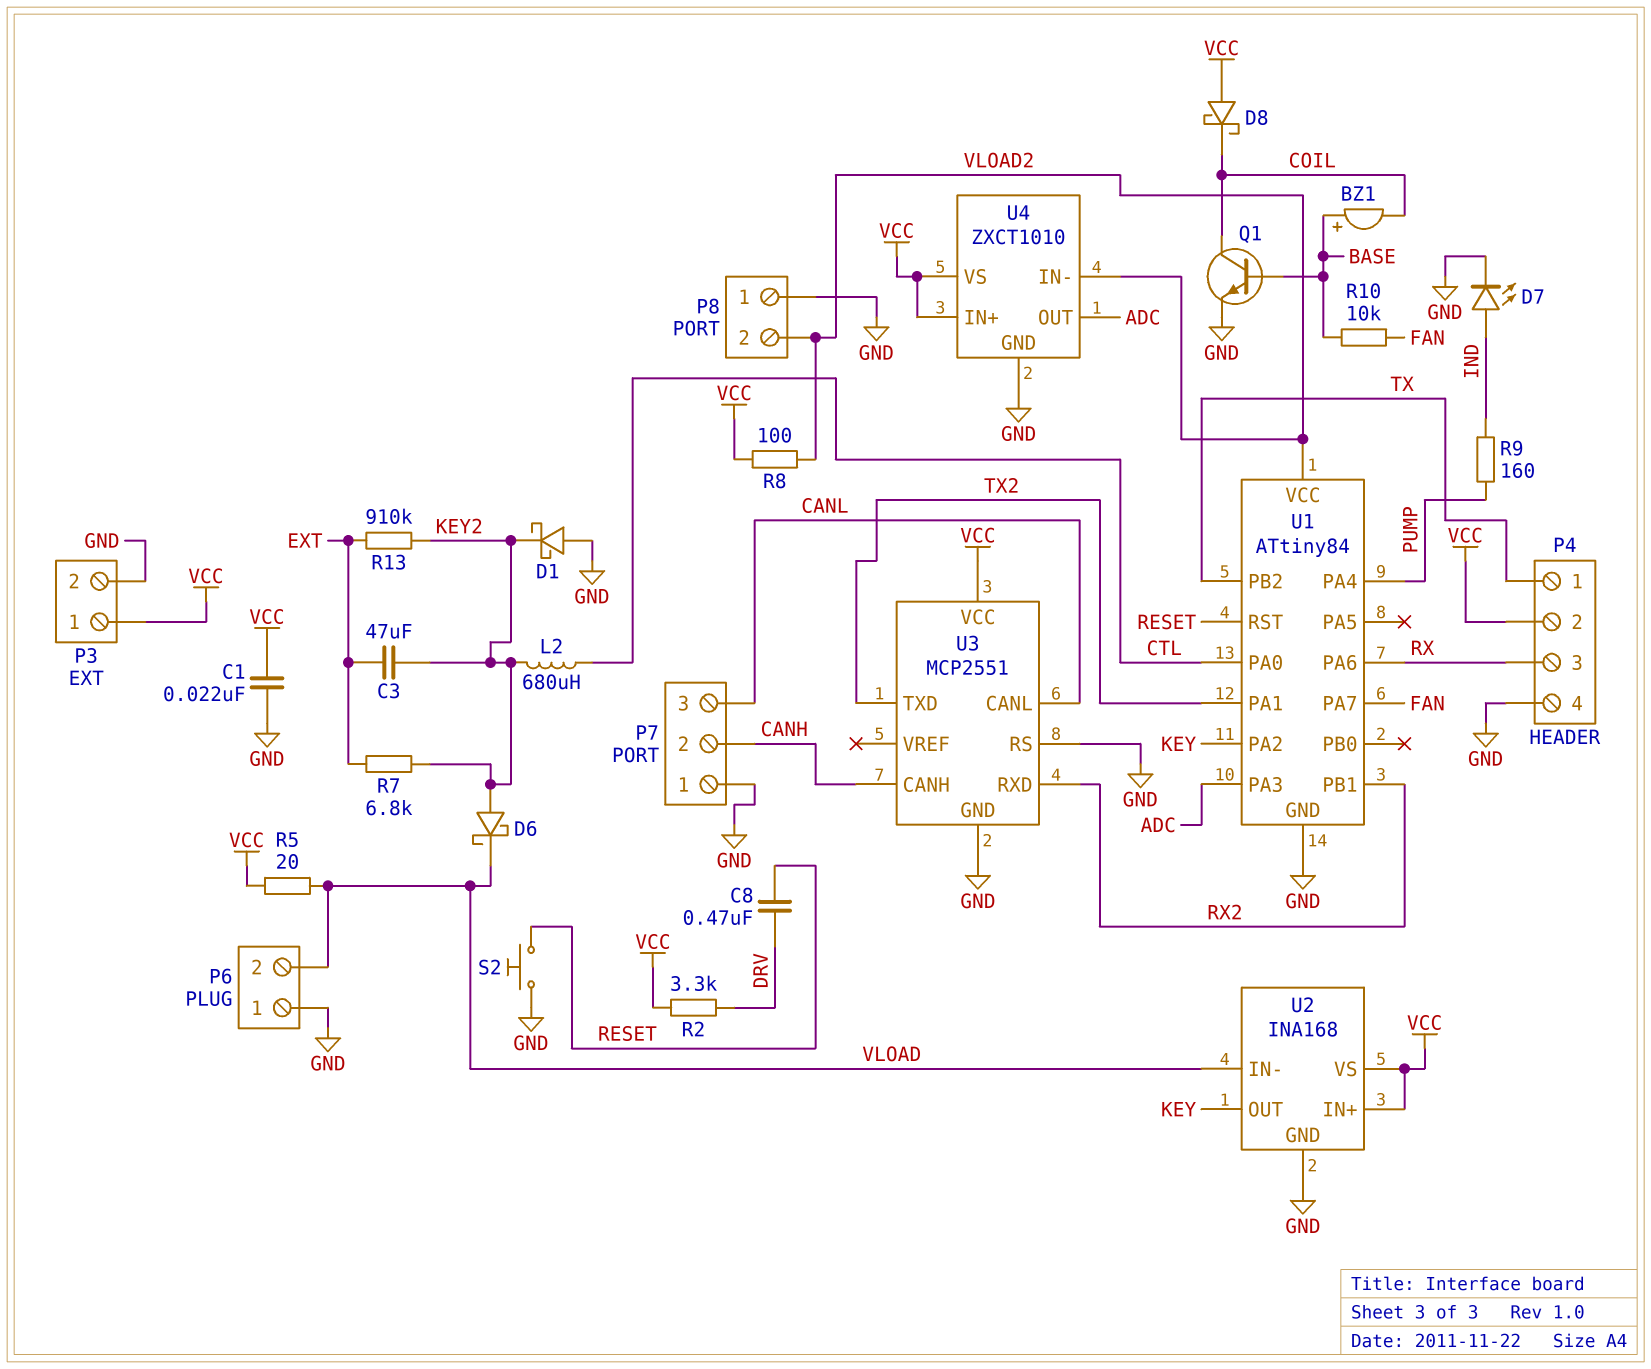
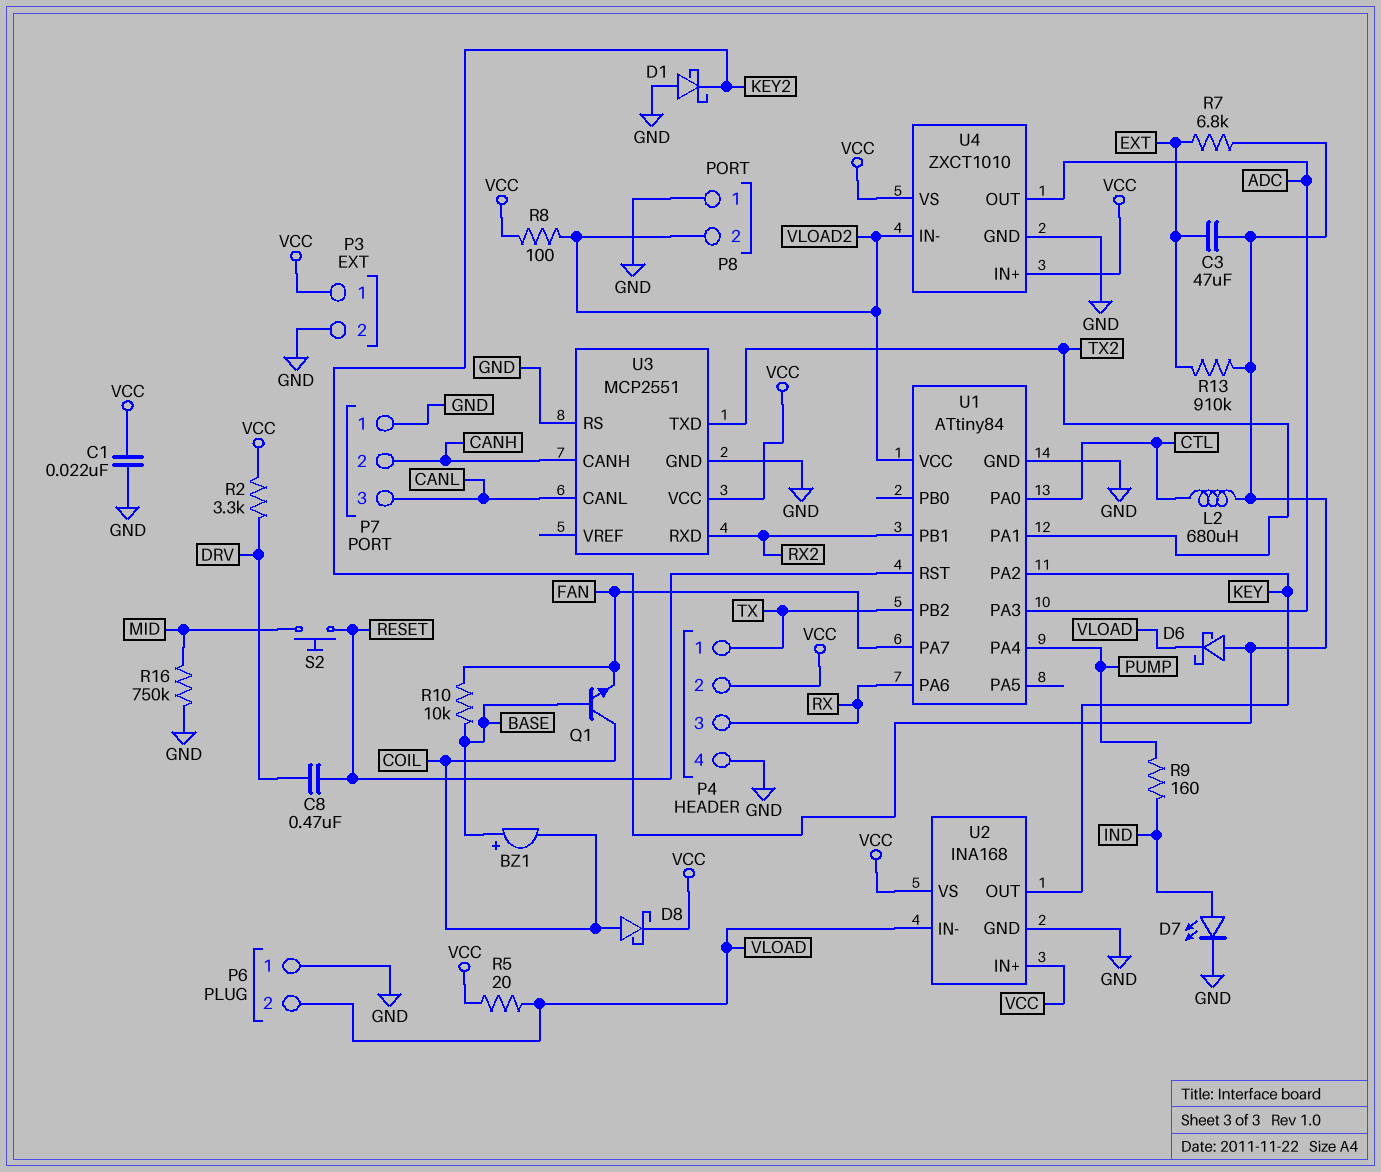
D8: schottky (A VCC, K COIL) -> schottky (A COIL, K VCC)
Q1: NPN (B BASE, C COIL, E GND) -> NPN (B BASE, C COIL, E FAN)
R16: none -> 750k (GND, MID)
S2: button (GND, RESET) -> button (MID, RESET)

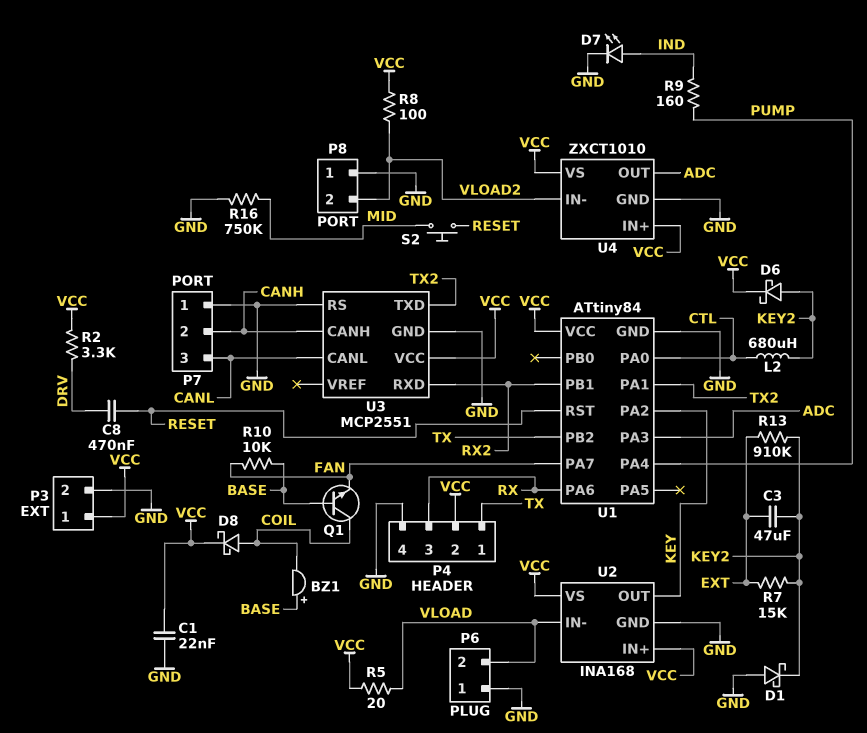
D6: schottky (A KEY2, K VLOAD) -> schottky (A KEY2, K VCC)
R7: 6.8k (EXT, KEY2) -> 15k (EXT, KEY2)
U1 pin VCC: VLOAD2 -> VCC

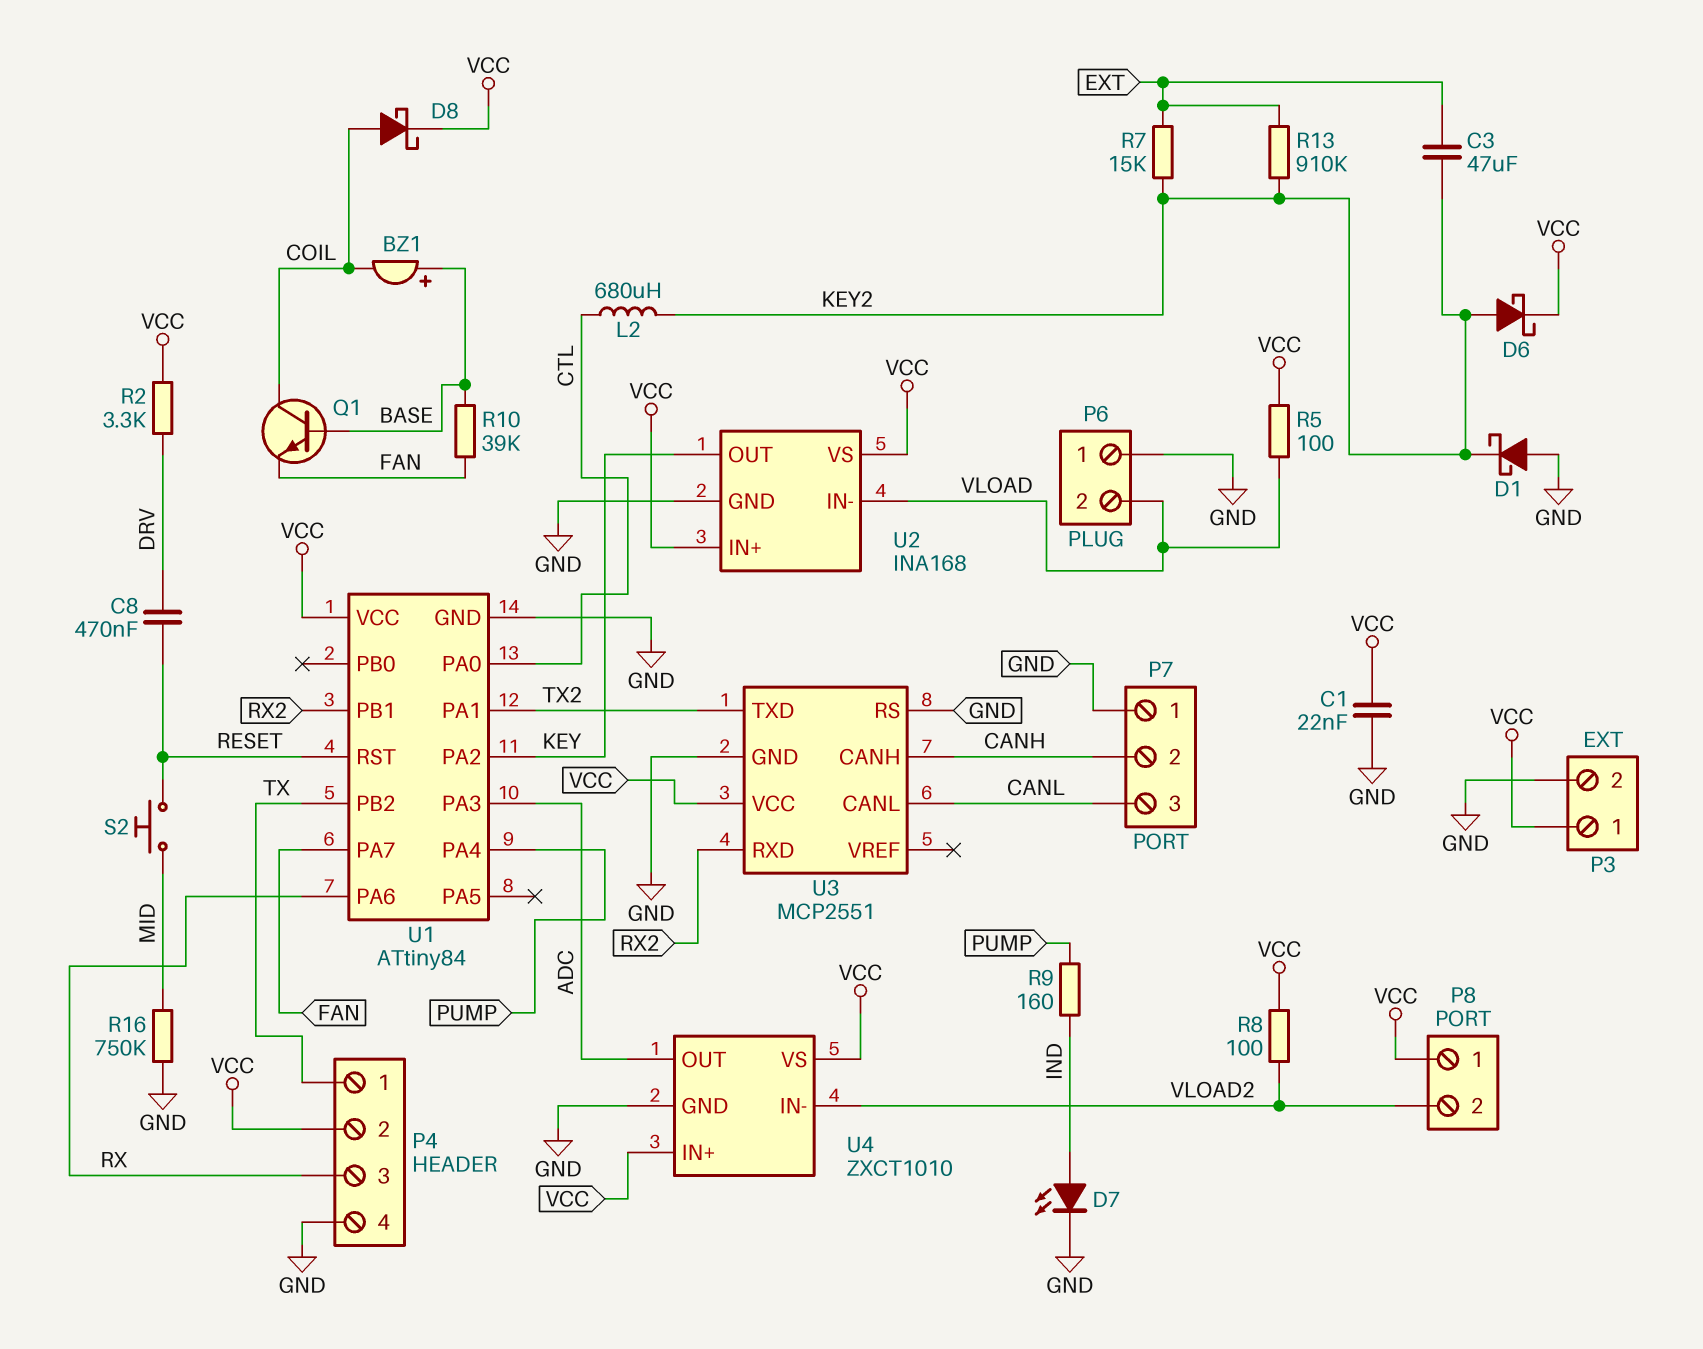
P8 pin 1: GND -> VCC
R5: 20 (VCC, VLOAD) -> 100 (VCC, VLOAD)
R10: 10k (BASE, FAN) -> 39k (BASE, FAN)

